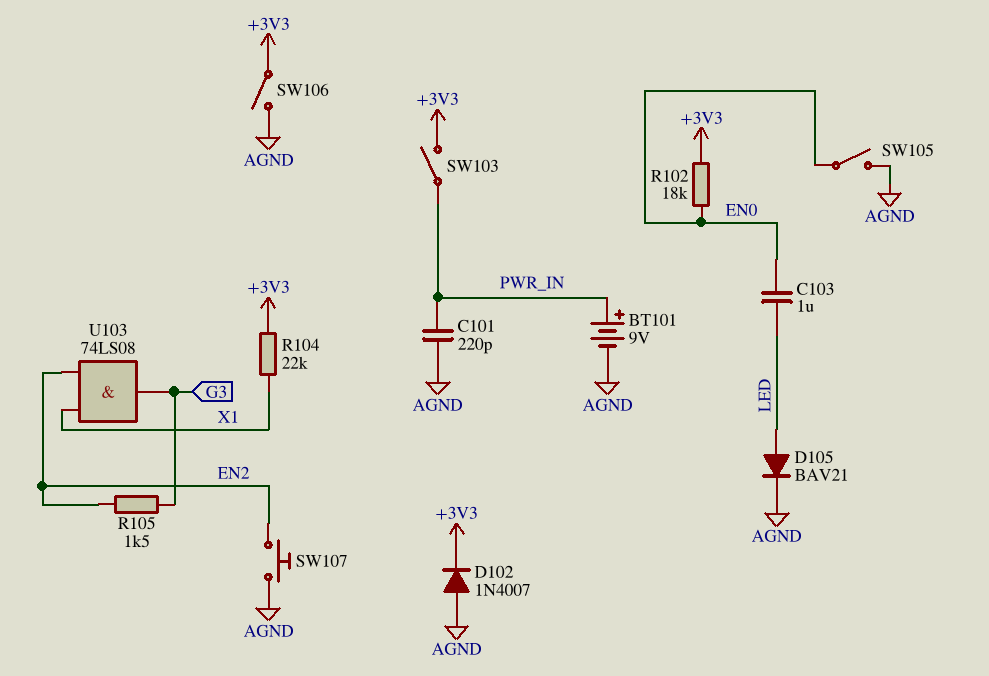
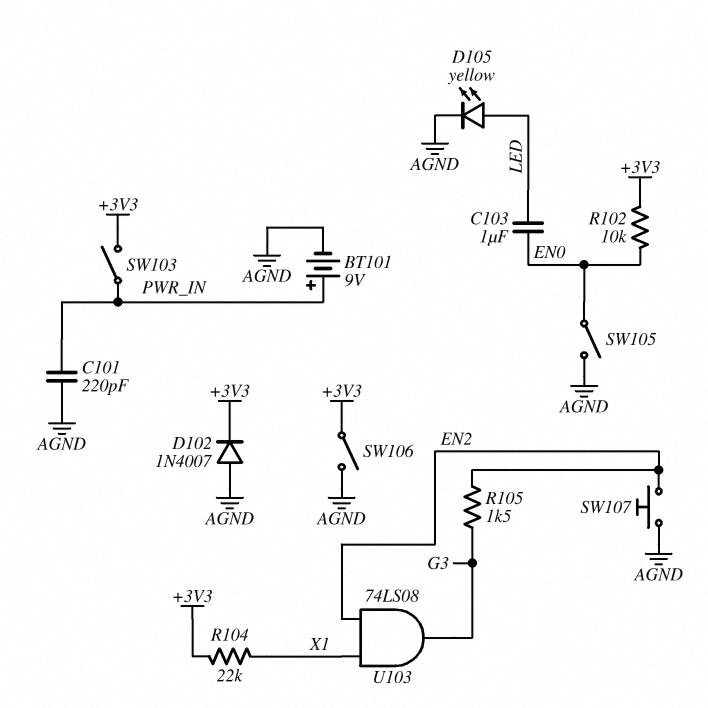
D105: diode BAV21 (A LED, K AGND) -> LED yellow (A LED, K AGND)
R102: 18k (+3V3, EN0) -> 10k (+3V3, EN0)

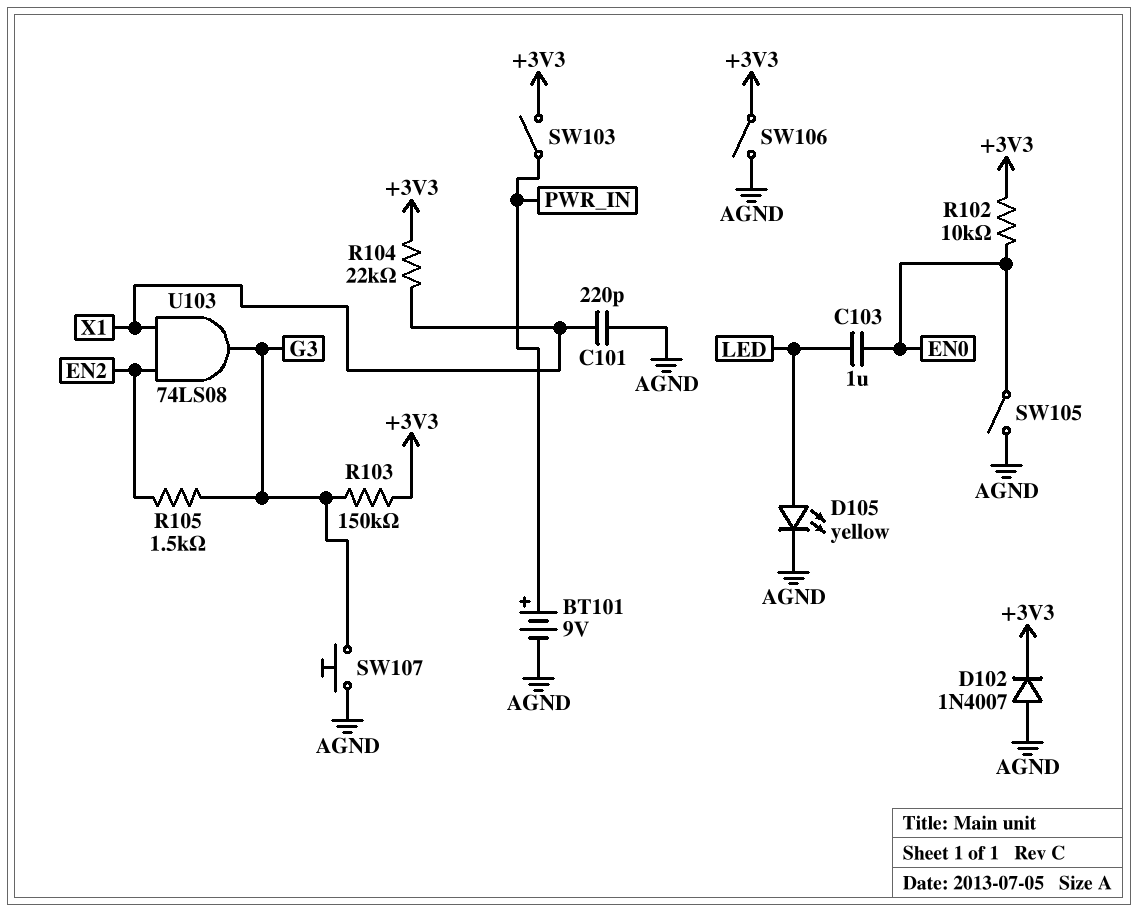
C101: 220pF (AGND, PWR_IN) -> 220pF (AGND, X1)
R103: none -> 150k (+3V3, G3)
SW107: button (AGND, EN2) -> button (AGND, G3)

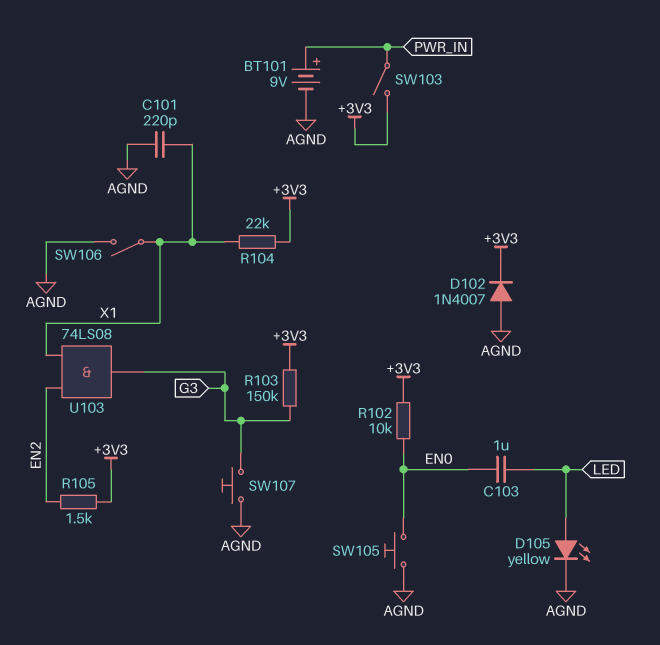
R105: 1.5k (EN2, G3) -> 1.5k (+3V3, EN2)
SW105: switch (AGND, EN0) -> button (AGND, EN0)
SW106: switch (+3V3, AGND) -> switch (AGND, X1)

